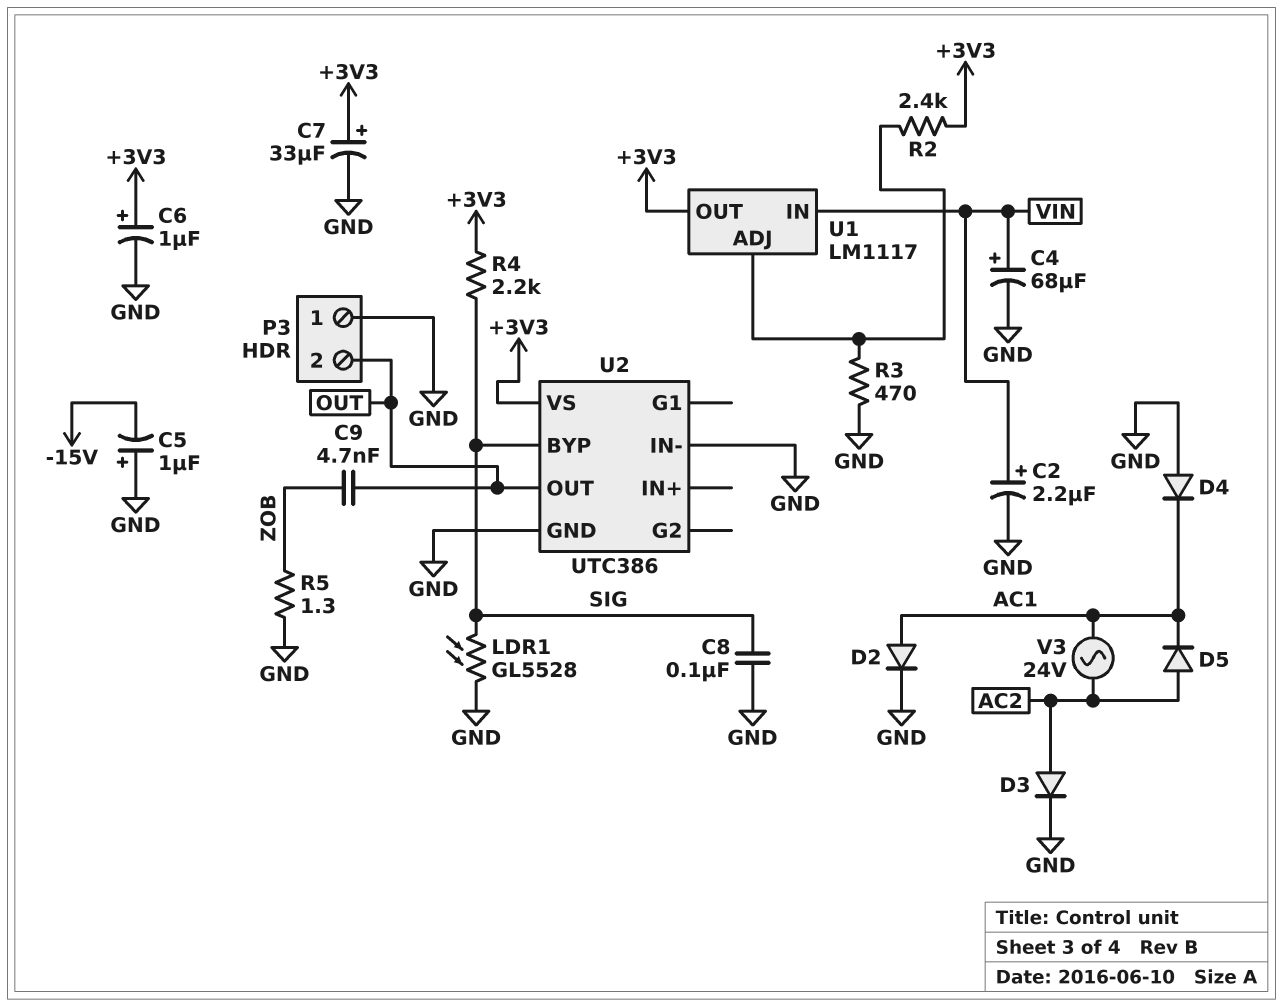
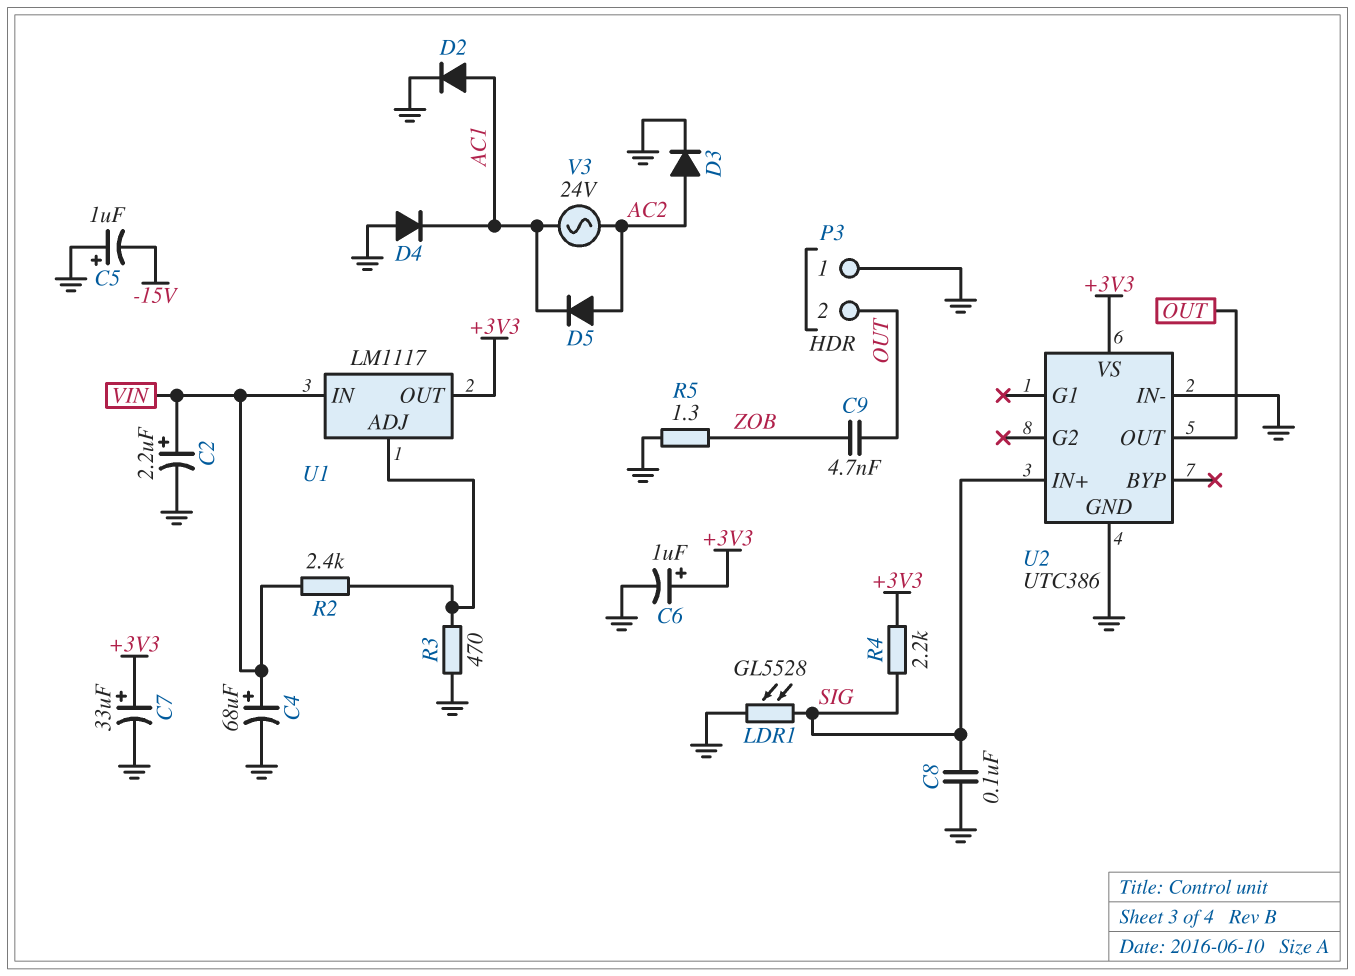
R2: 2.4k (+3V3, U1/ADJ) -> 2.4k (U1/ADJ, VIN)
U2 pin BYP: SIG -> none
U2 pin IN+: none -> SIG

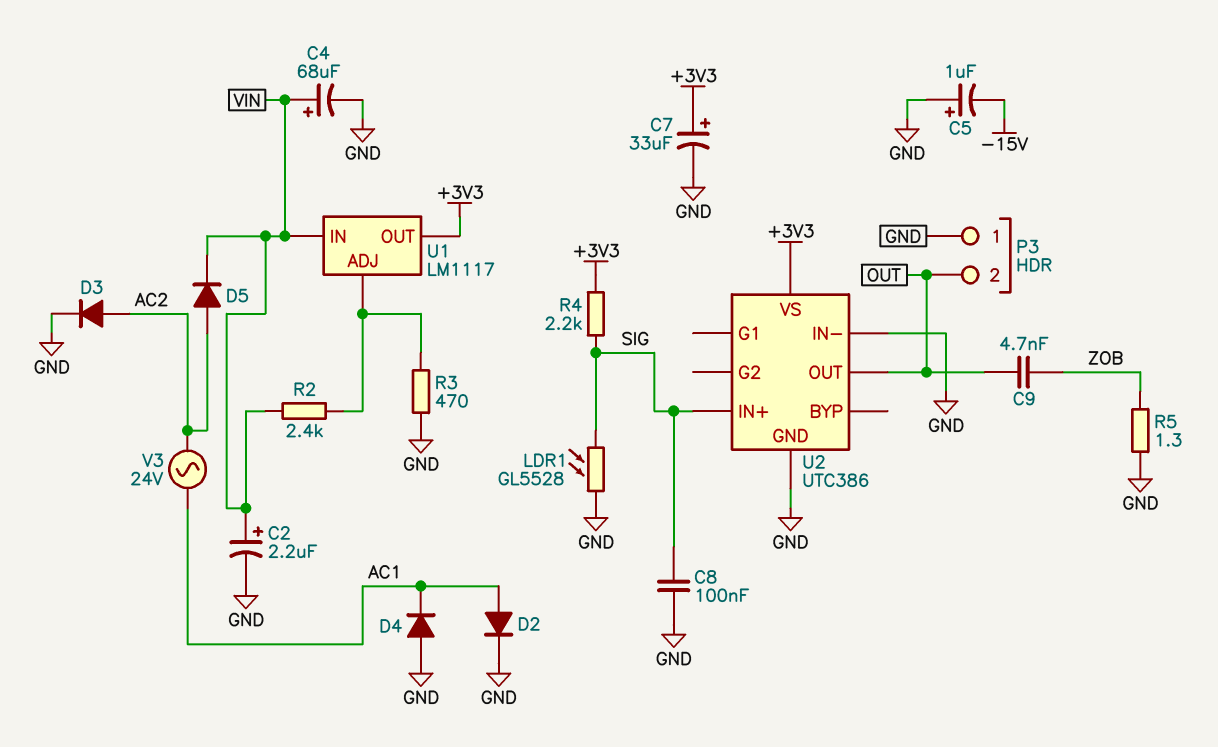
C6: 1uF (plus +3V3, minus GND) -> none
D5: diode (A AC2, K AC1) -> diode (A AC2, K VIN)

